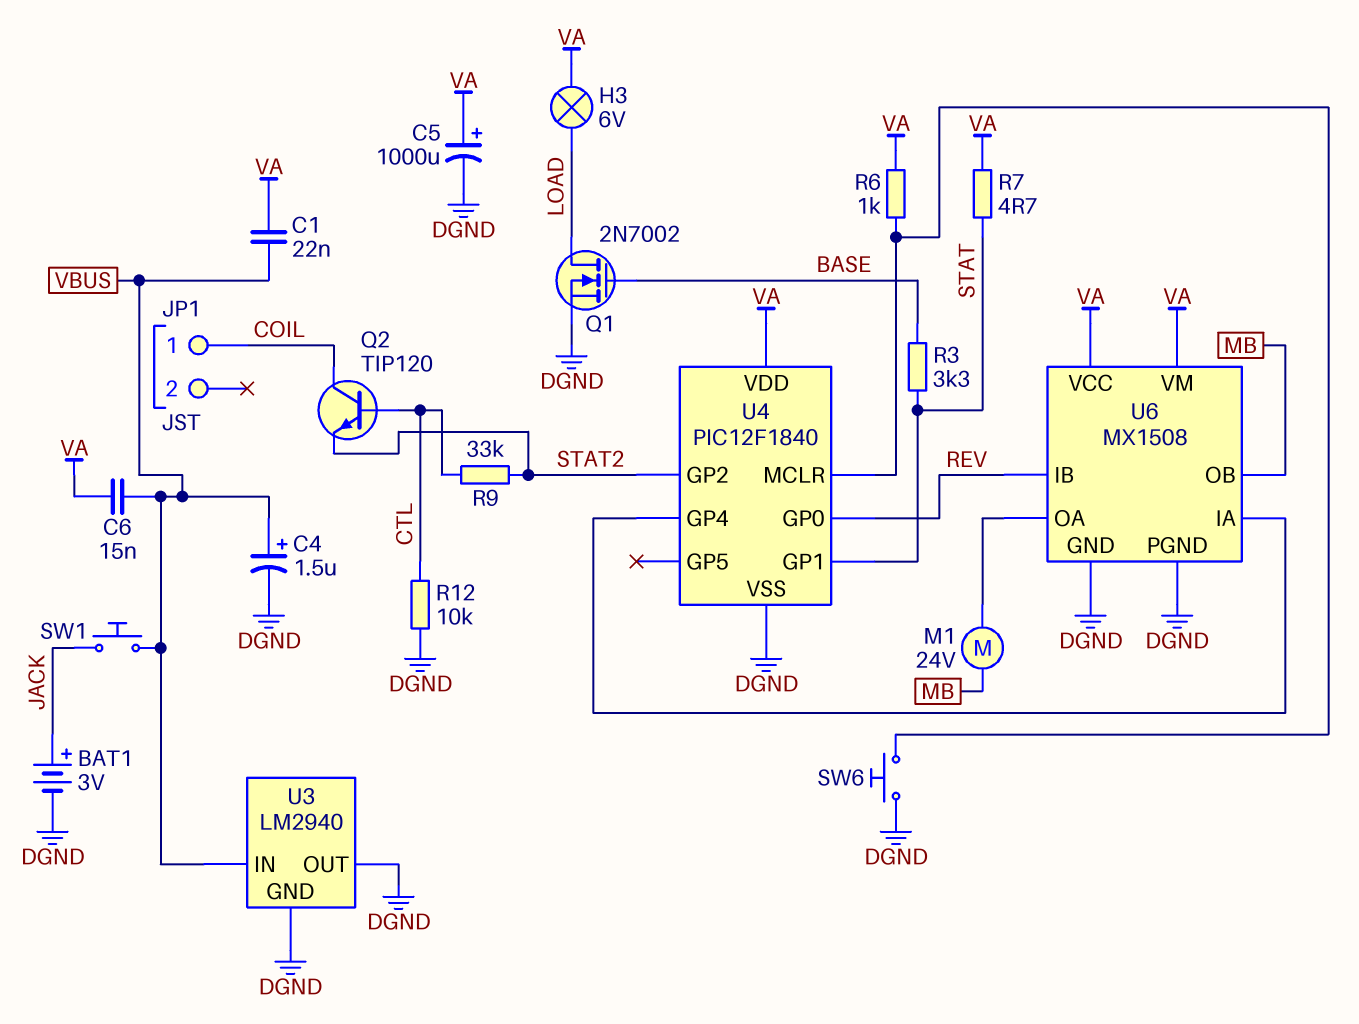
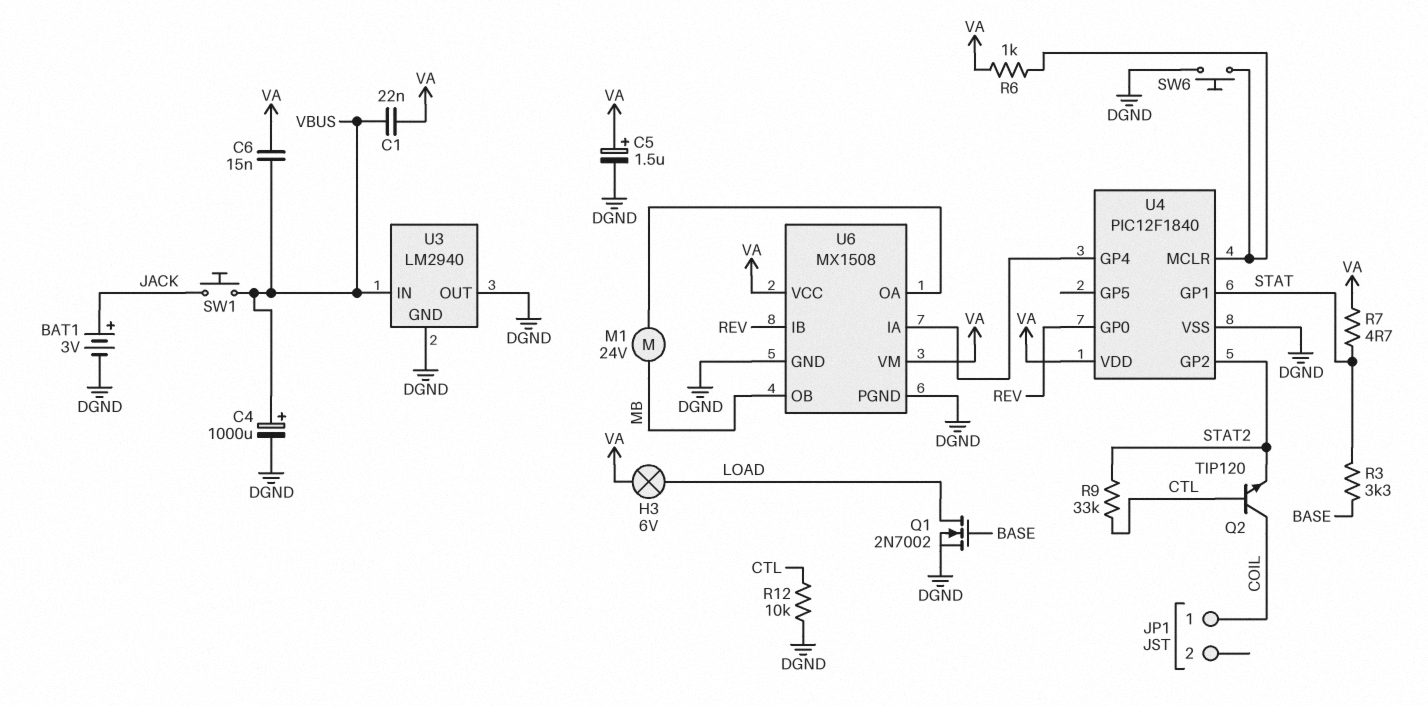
C4: 1.5uF (plus VBUS, minus DGND) -> 1000uF (plus VBUS, minus DGND)
C5: 1000uF (plus VA, minus DGND) -> 1.5uF (plus VA, minus DGND)

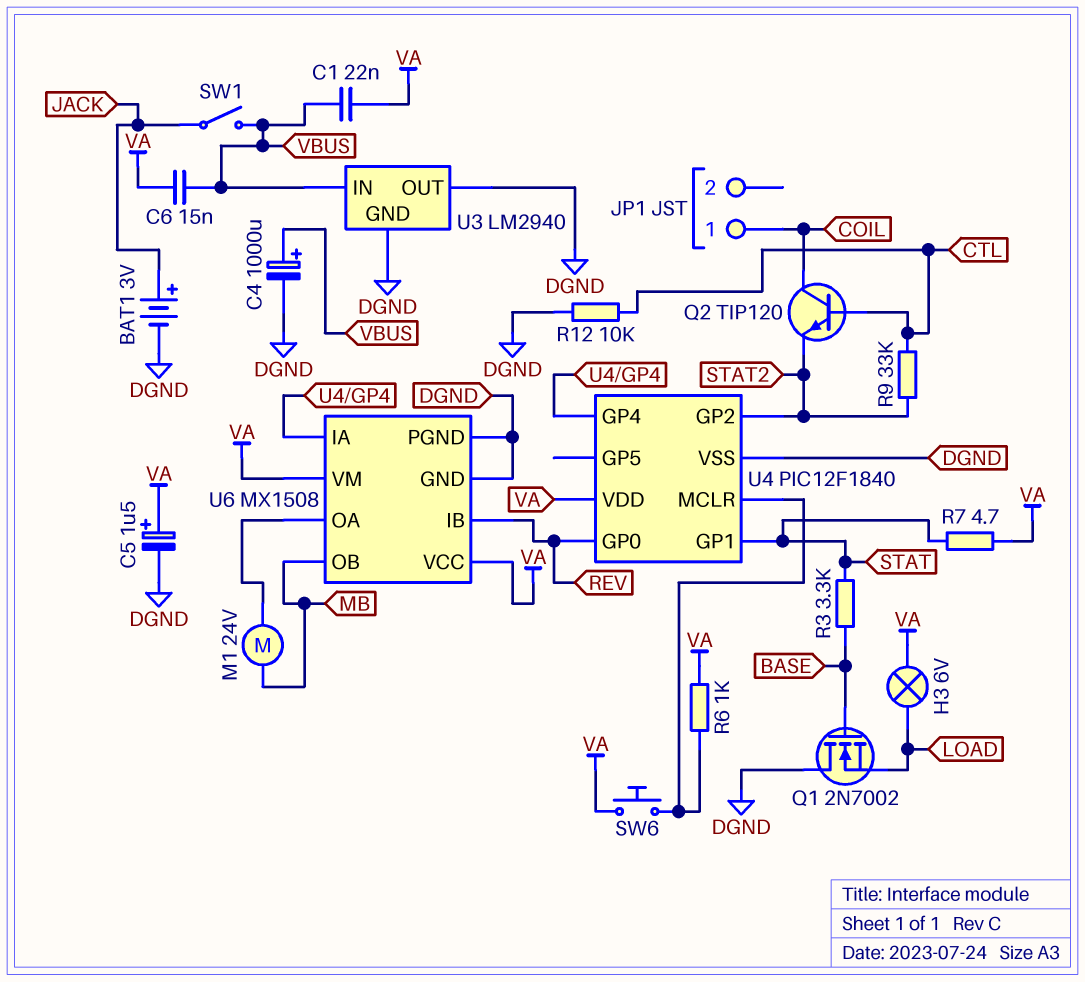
Q1: NMOS 2N7002 (G BASE, D LOAD, S DGND) -> NMOS 2N7002 (G BASE, D DGND, S LOAD)
SW1: button (JACK, VBUS) -> switch (JACK, VBUS)
SW6: button (DGND, U4/MCLR) -> button (U4/MCLR, VA)

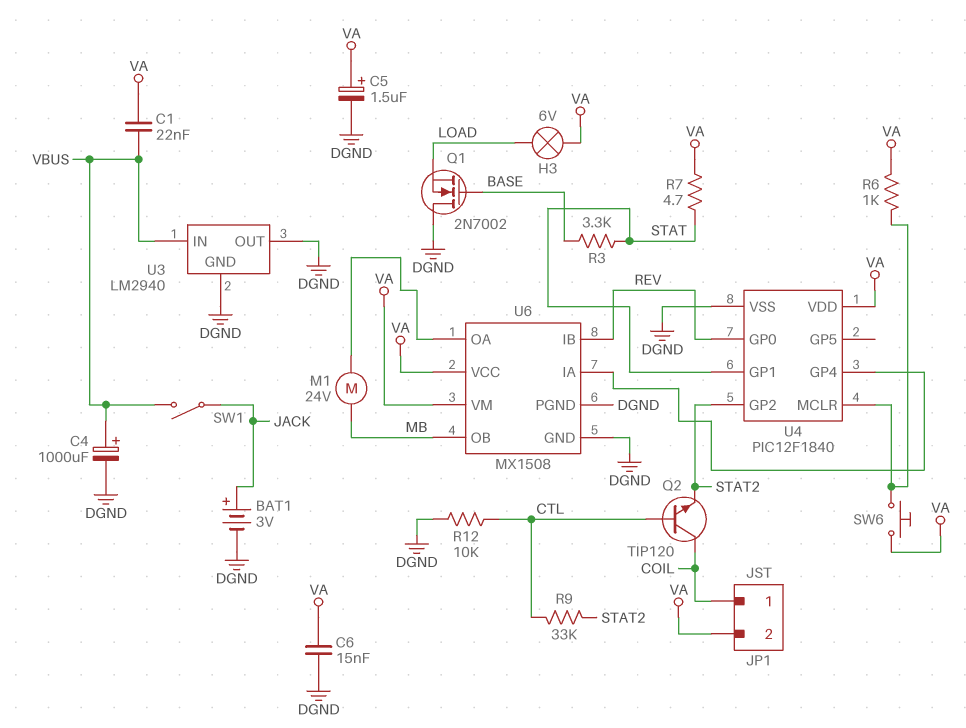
C6: 15nF (VA, VBUS) -> 15nF (DGND, VA)
JP1 pin 2: none -> VA

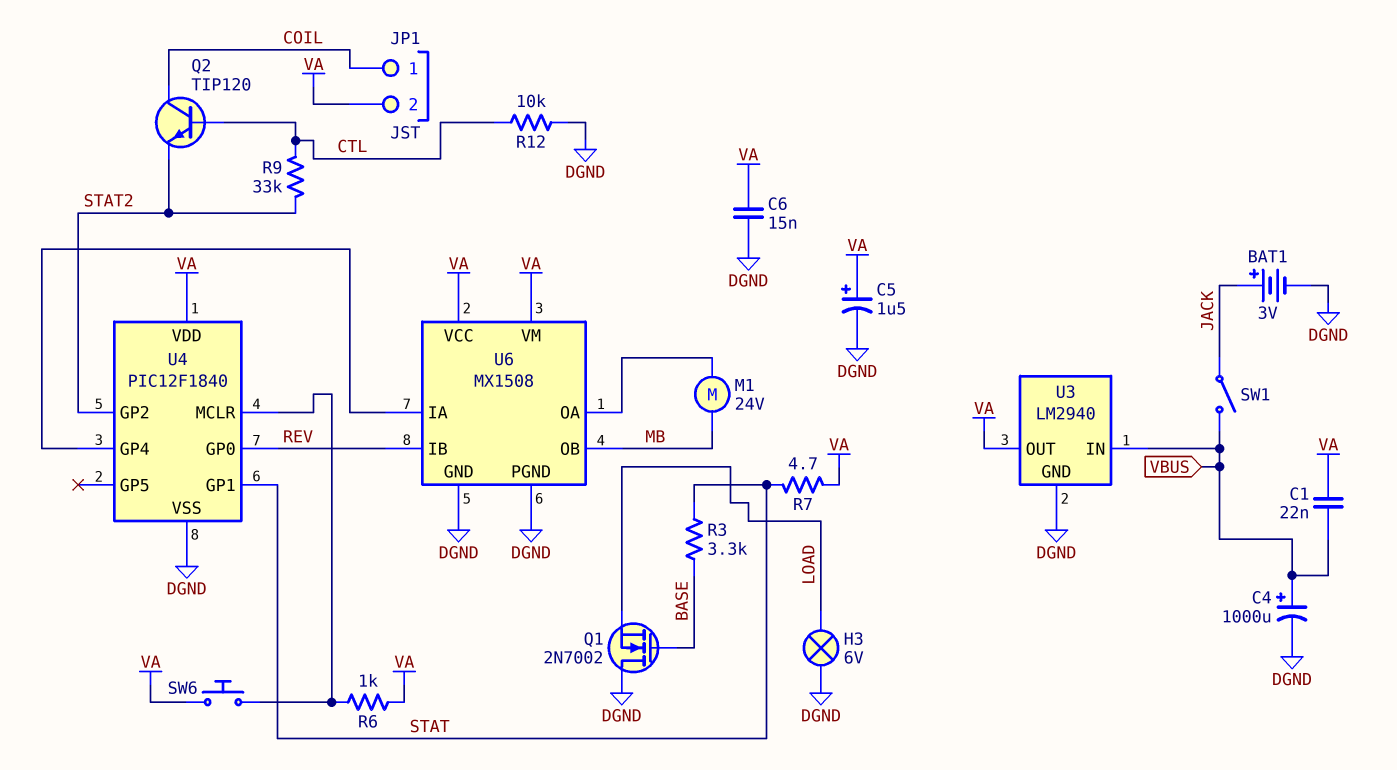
H3: lamp 6V (LOAD, VA) -> lamp 6V (DGND, LOAD)
U3 pin OUT: DGND -> VA

